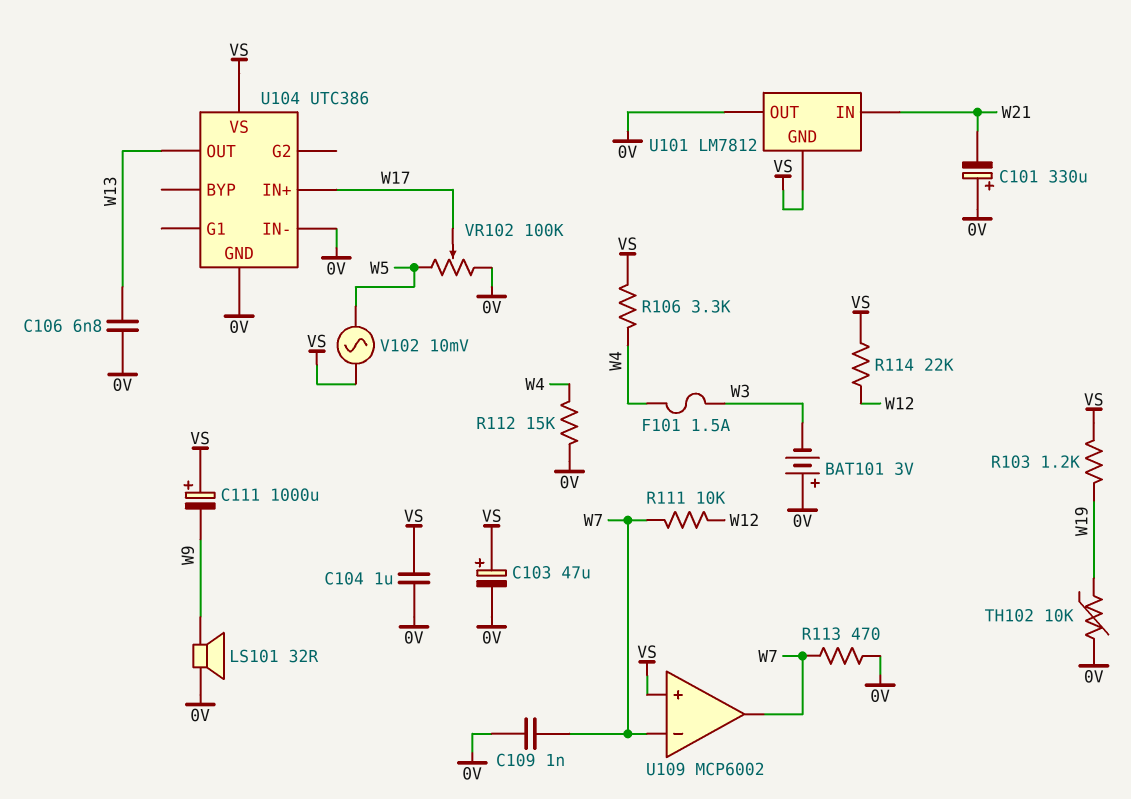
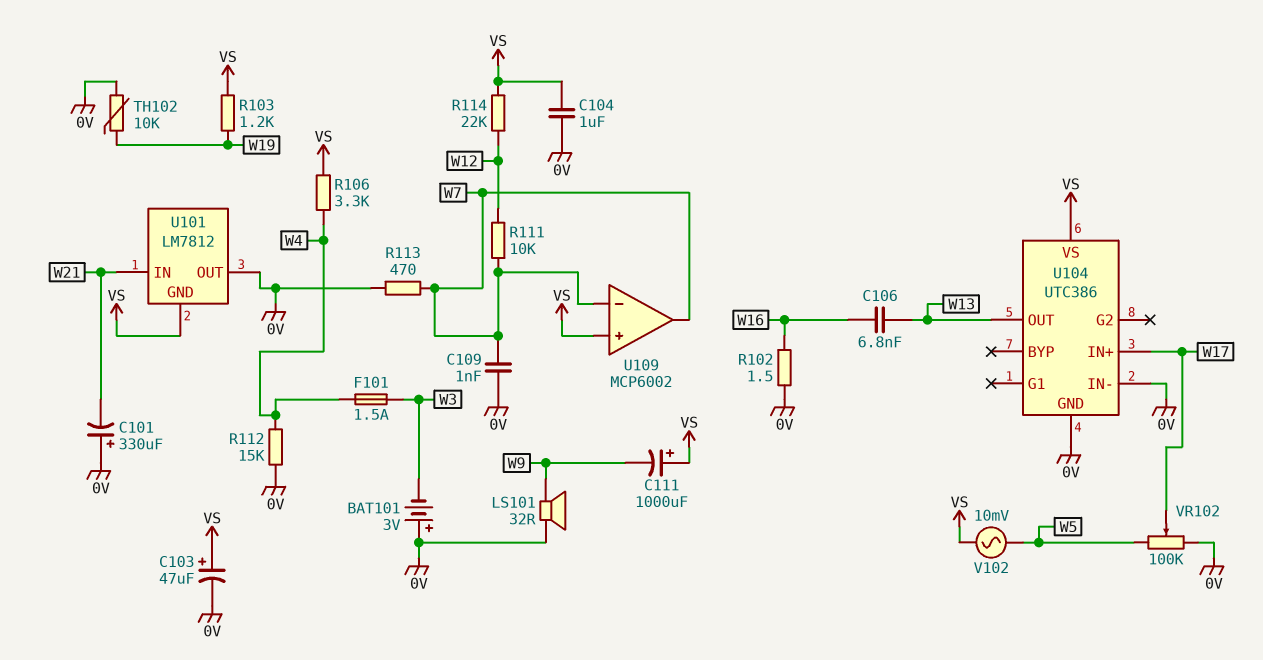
C106: 6.8nF (0V, W13) -> 6.8nF (W13, W16)
R102: none -> 1.5 (0V, W16)

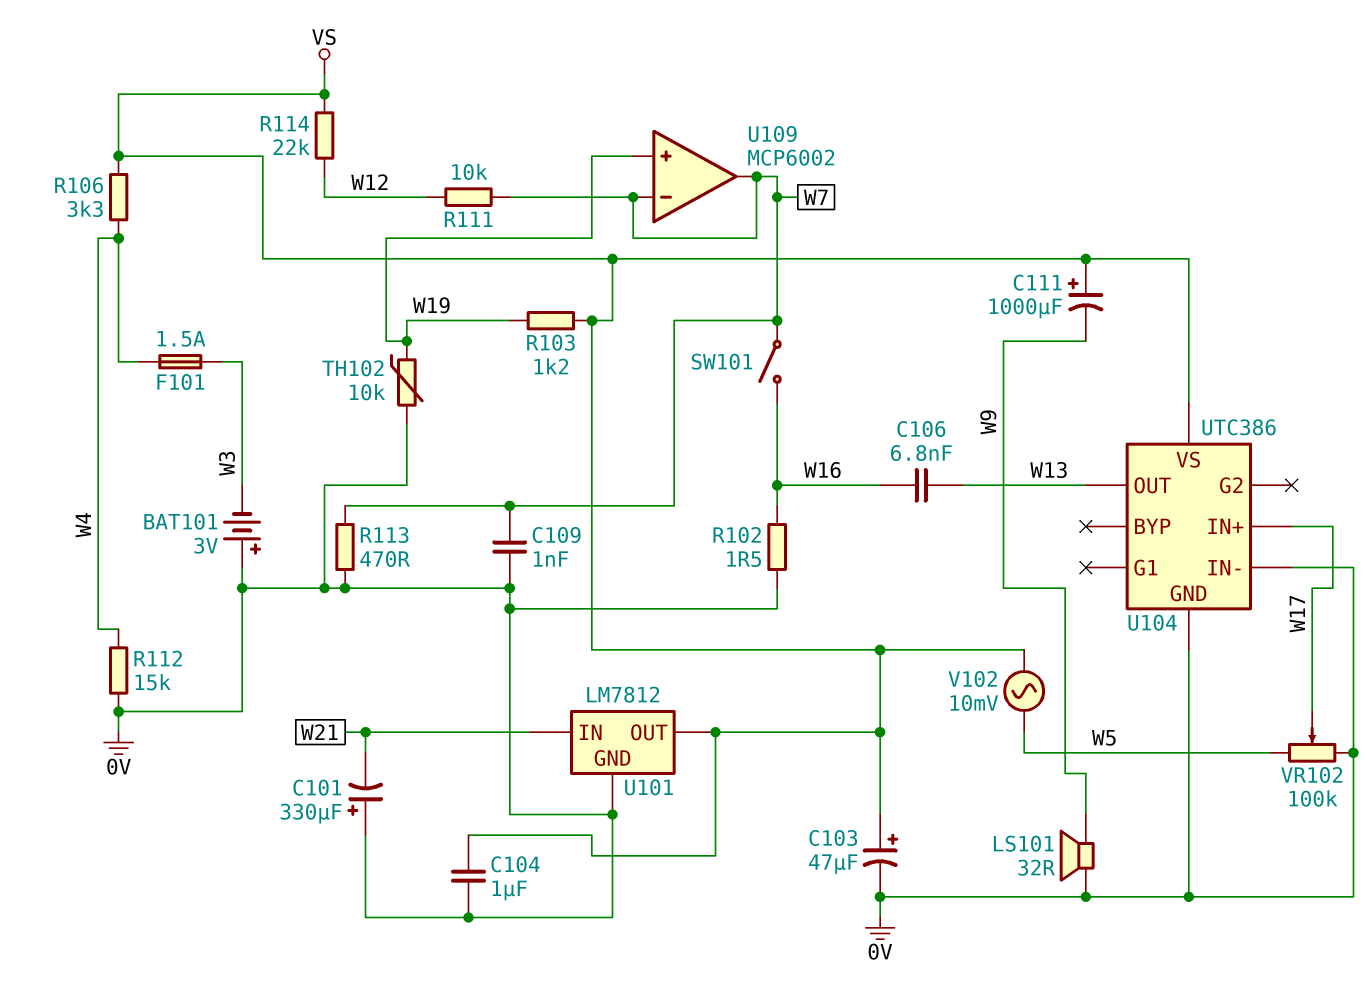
SW101: none -> switch (W7, W16)
U101 pin GND: VS -> 0V
U101 pin OUT: 0V -> VS
U109 pin in+: VS -> W19

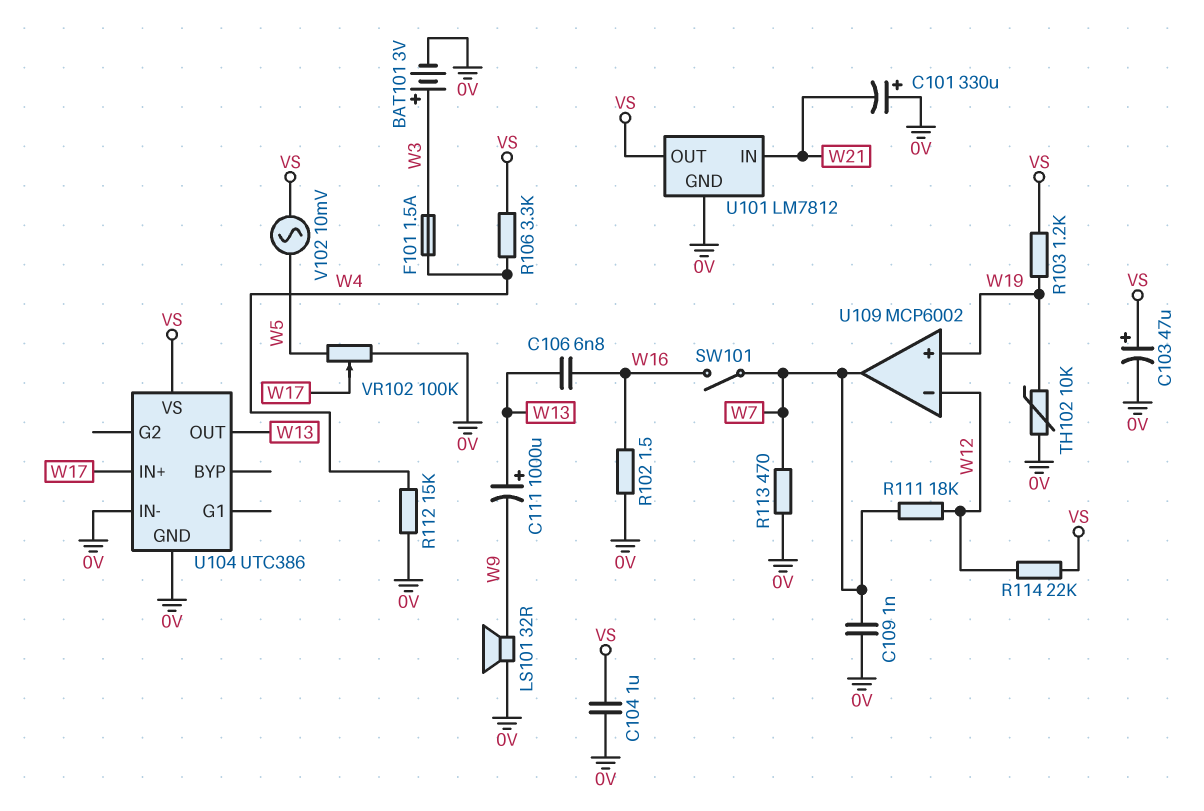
BAT101: 3V (plus 0V, minus W3) -> 3V (plus W3, minus 0V)
C111: 1000uF (plus VS, minus W9) -> 1000uF (plus W13, minus W9)
R111: 10k (W7, W12) -> 18k (W7, W12)
U109 pin in-: W7 -> W12

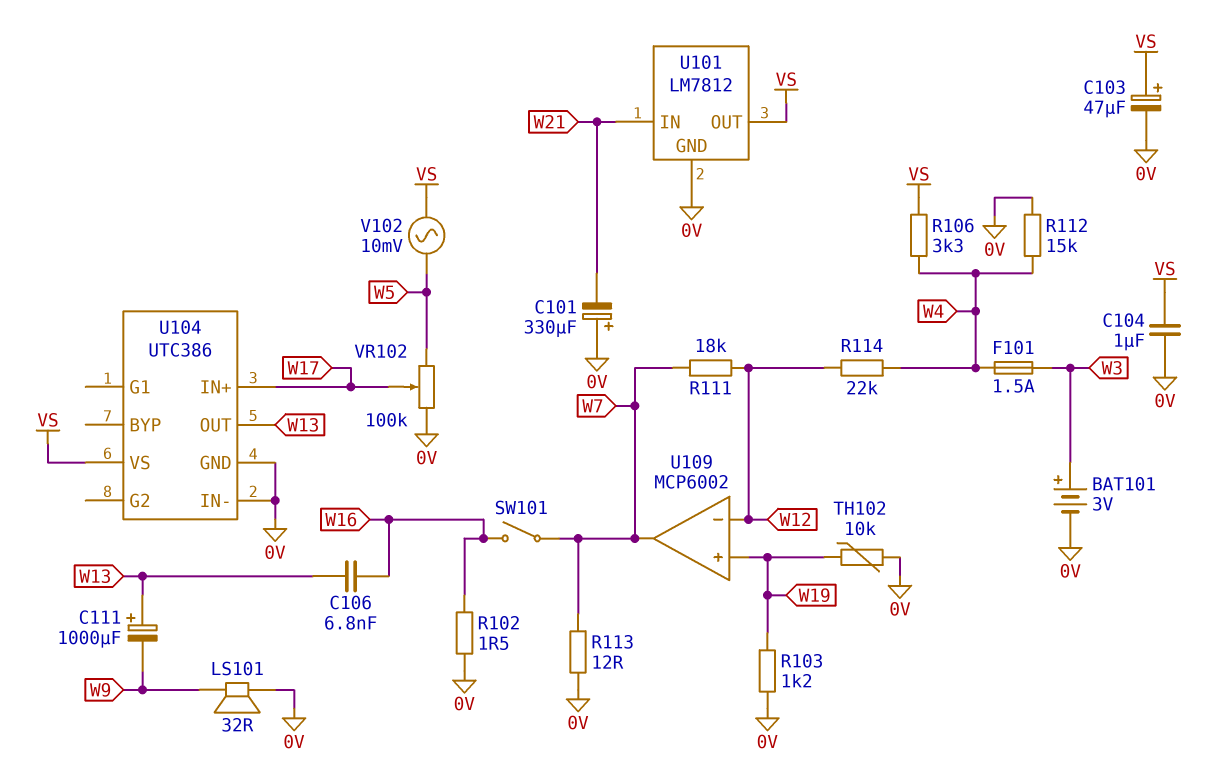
C109: 1nF (0V, W7) -> none
R103: 1.2k (VS, W19) -> 1.2k (0V, W19)
R113: 470 (0V, W7) -> 12 (0V, W7)
R114: 22k (VS, W12) -> 22k (W4, W12)

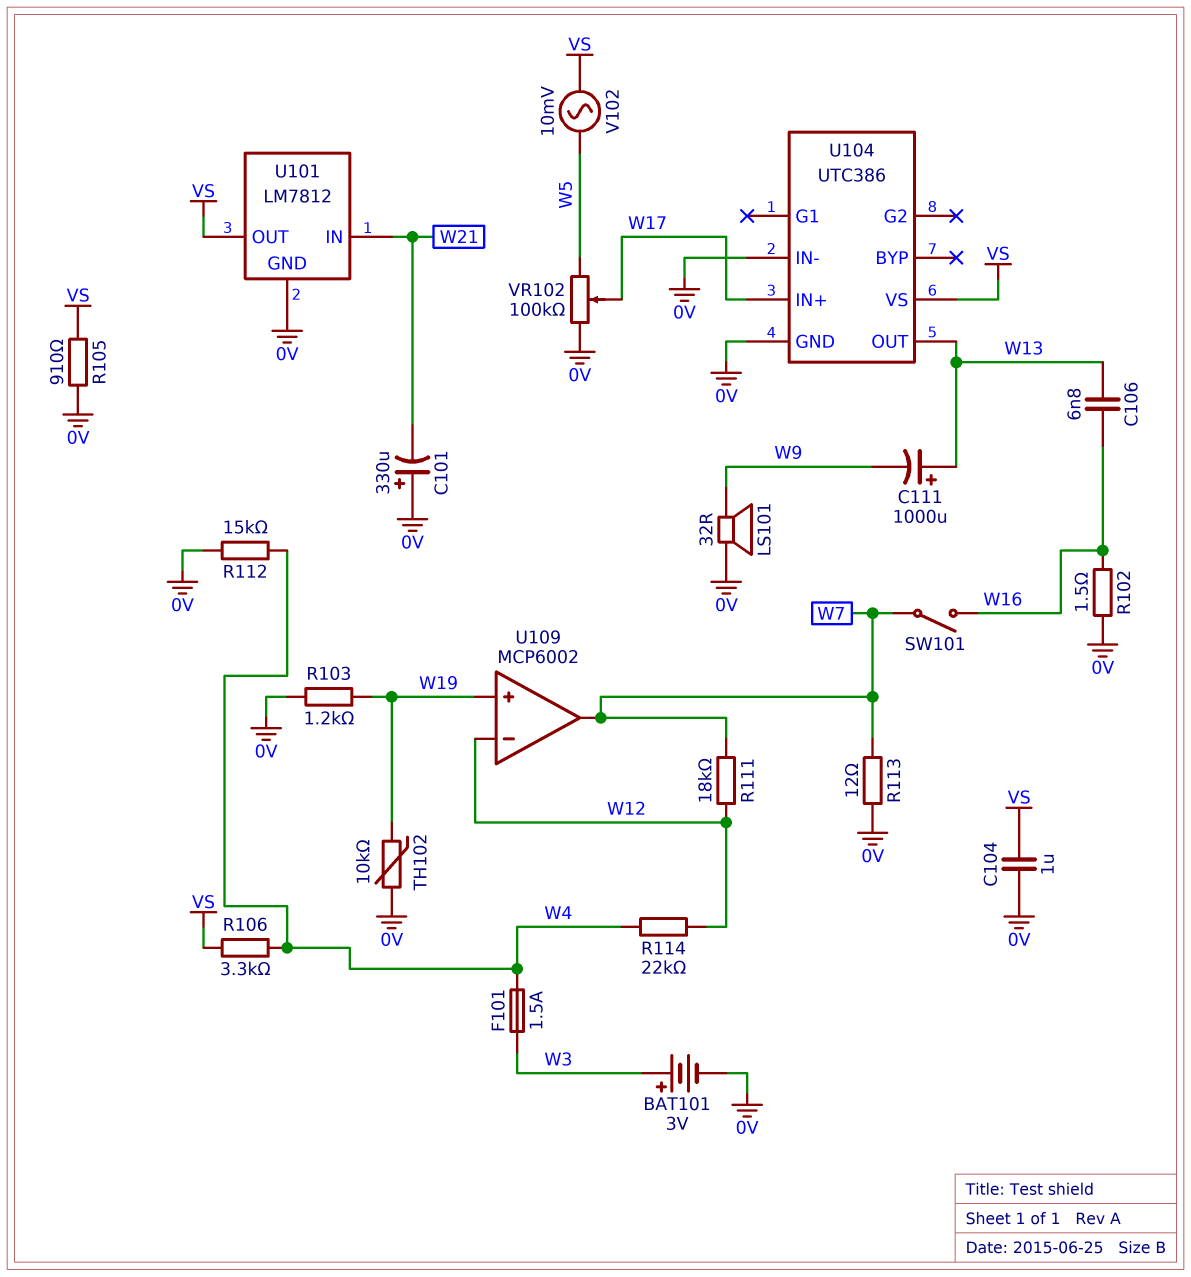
C103: 47uF (plus VS, minus 0V) -> none
R105: none -> 910 (0V, VS)

